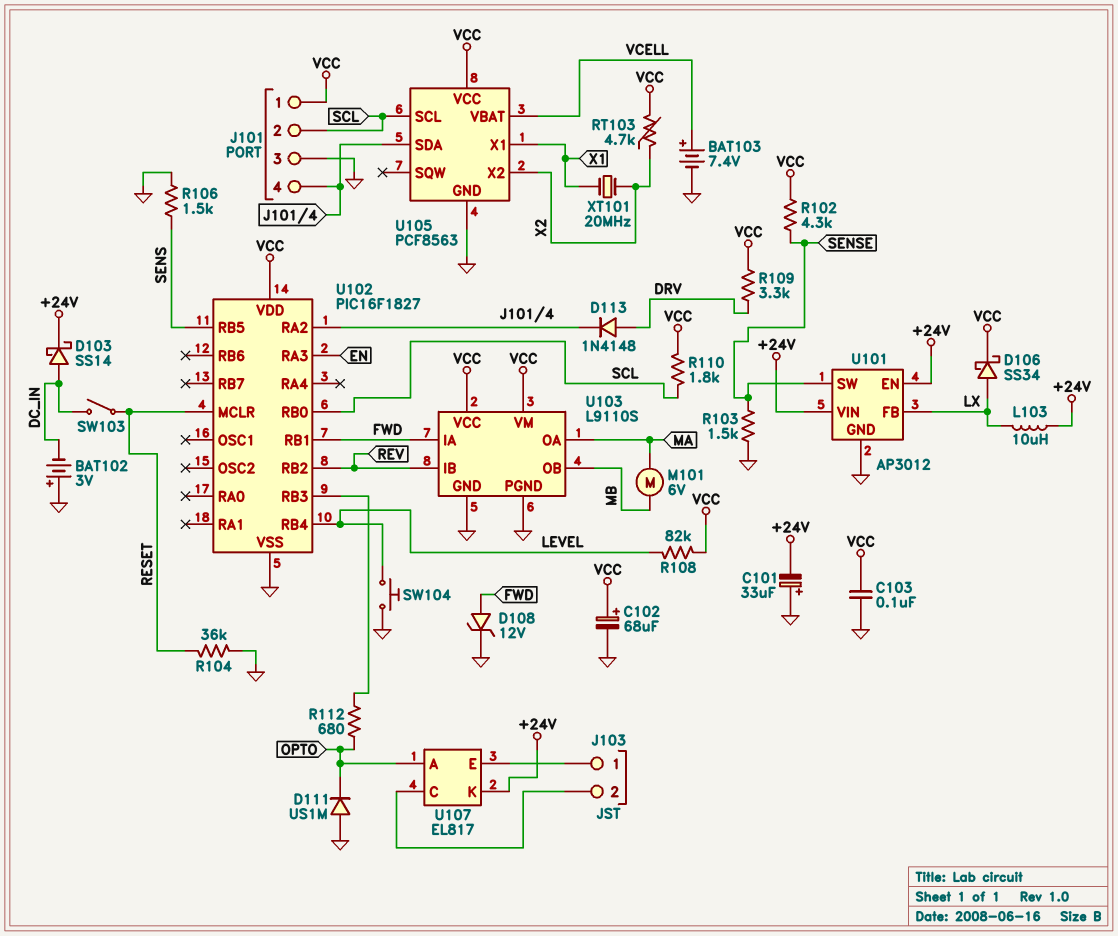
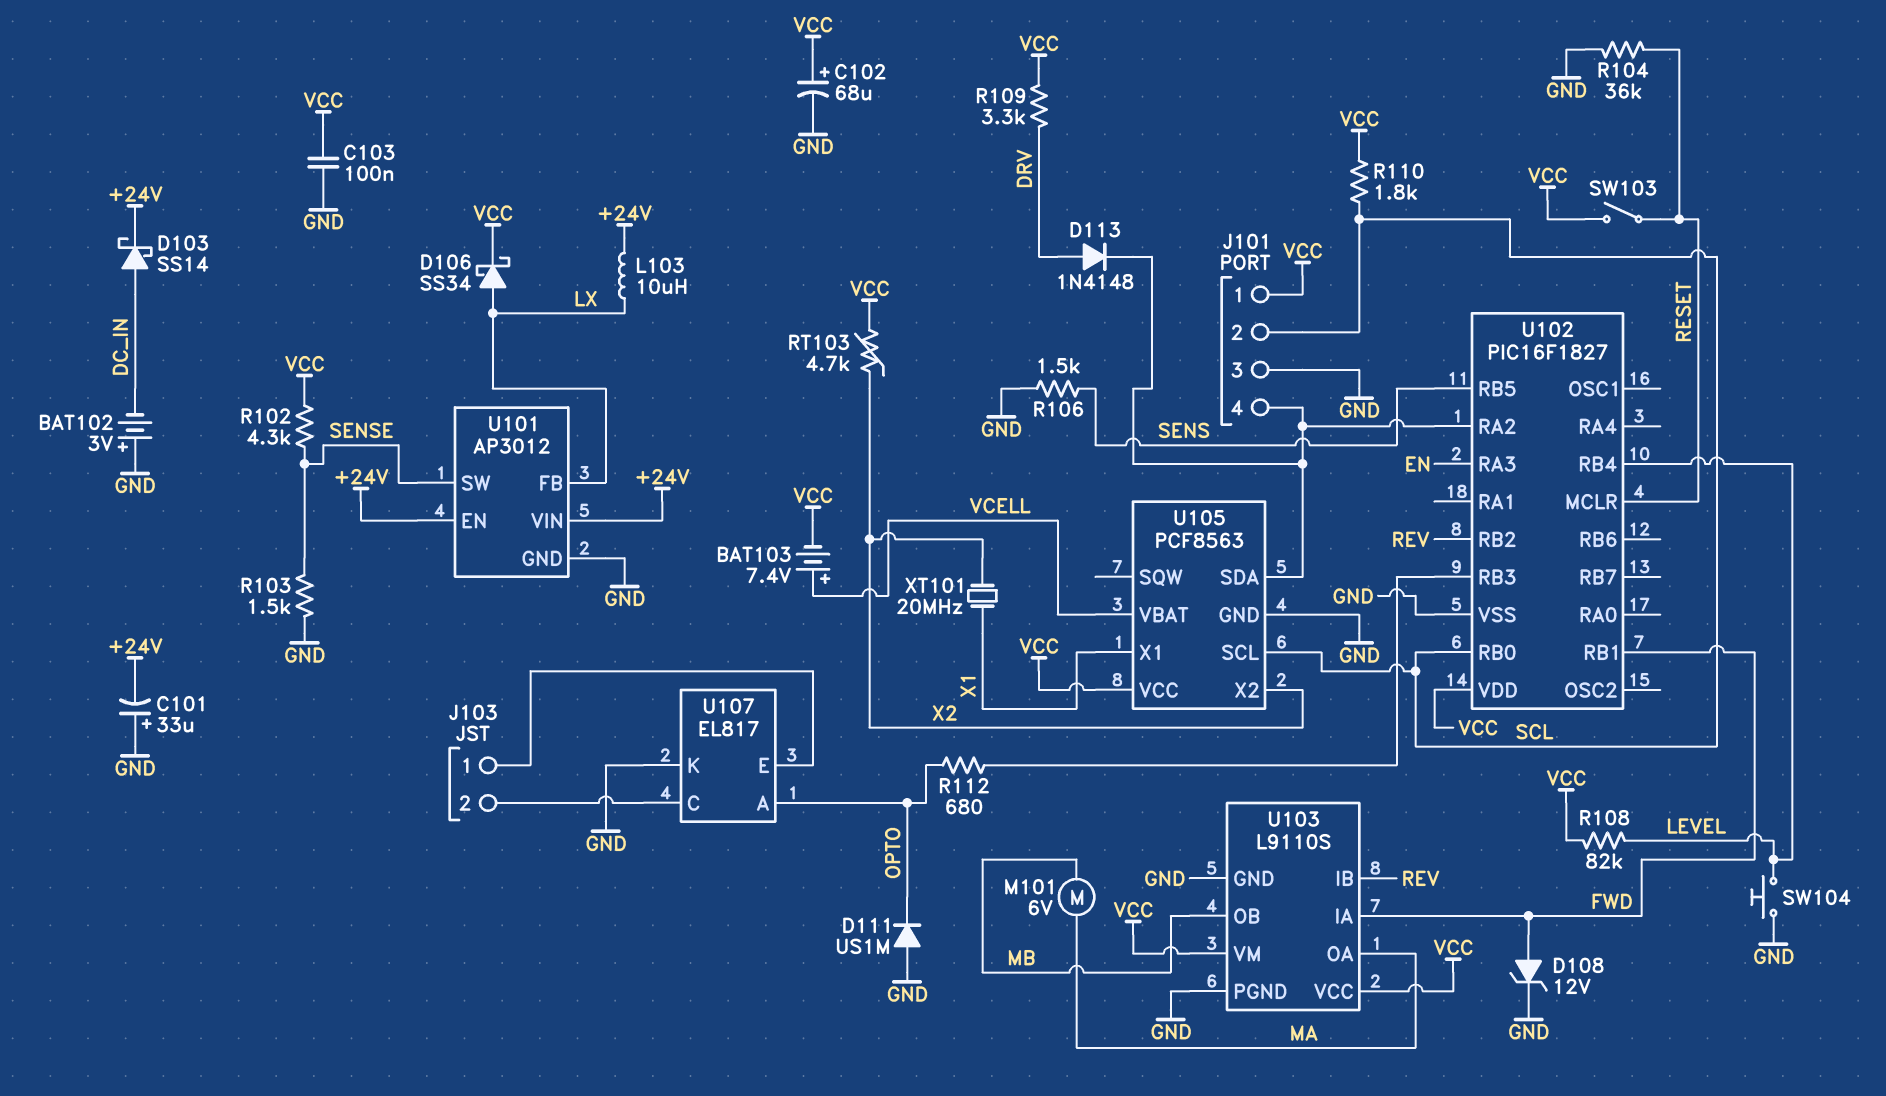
BAT103: 7.4V (plus VCELL, minus GND) -> 7.4V (plus VCELL, minus VCC)
SW103: switch (DC_IN, RESET) -> switch (RESET, VCC)
U107 pin K: +24V -> GND

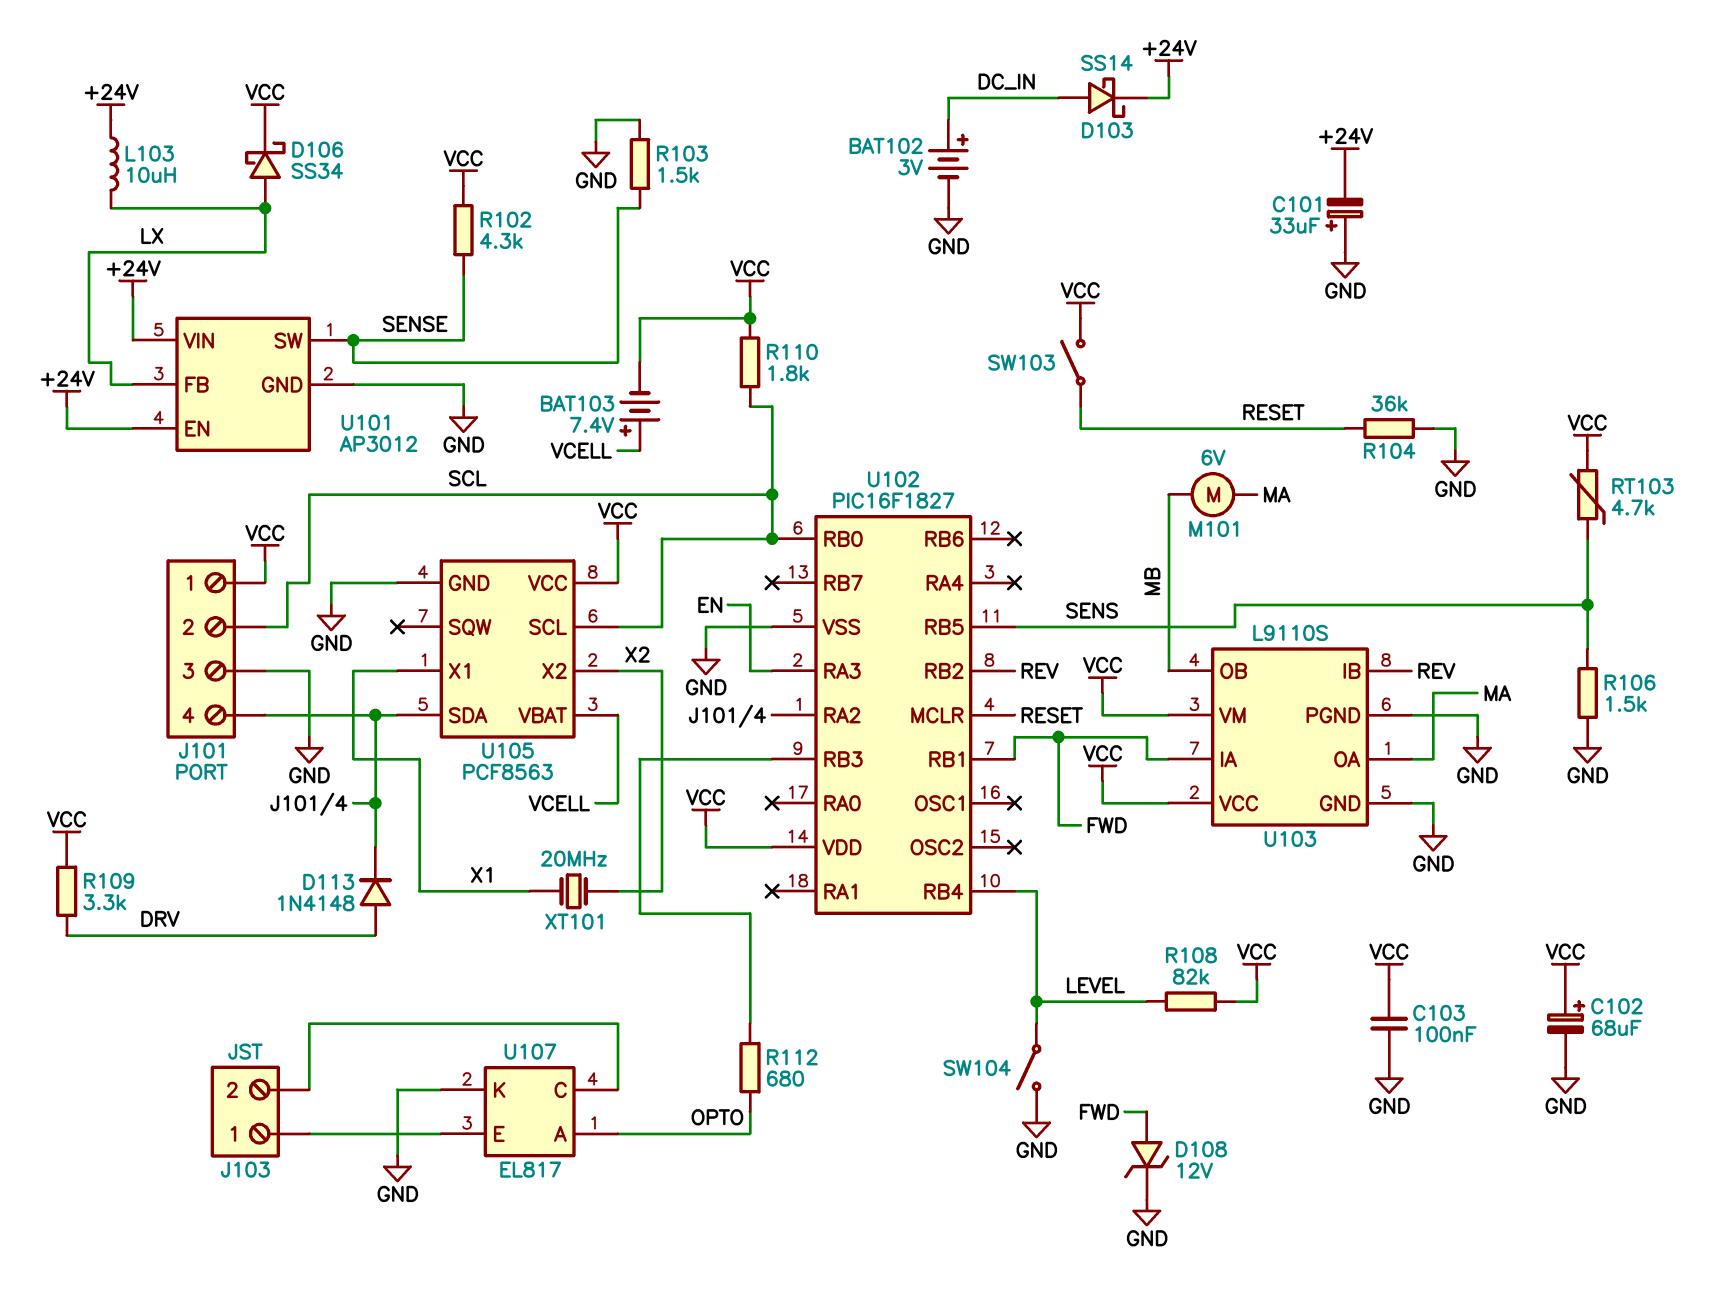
BAT102: 3V (plus GND, minus DC_IN) -> 3V (plus DC_IN, minus GND)
D111: diode US1M (A GND, K OPTO) -> none
RT103: 4.7k (VCC, X2) -> 4.7k (SENS, VCC)
SW104: button (GND, LEVEL) -> switch (GND, LEVEL)

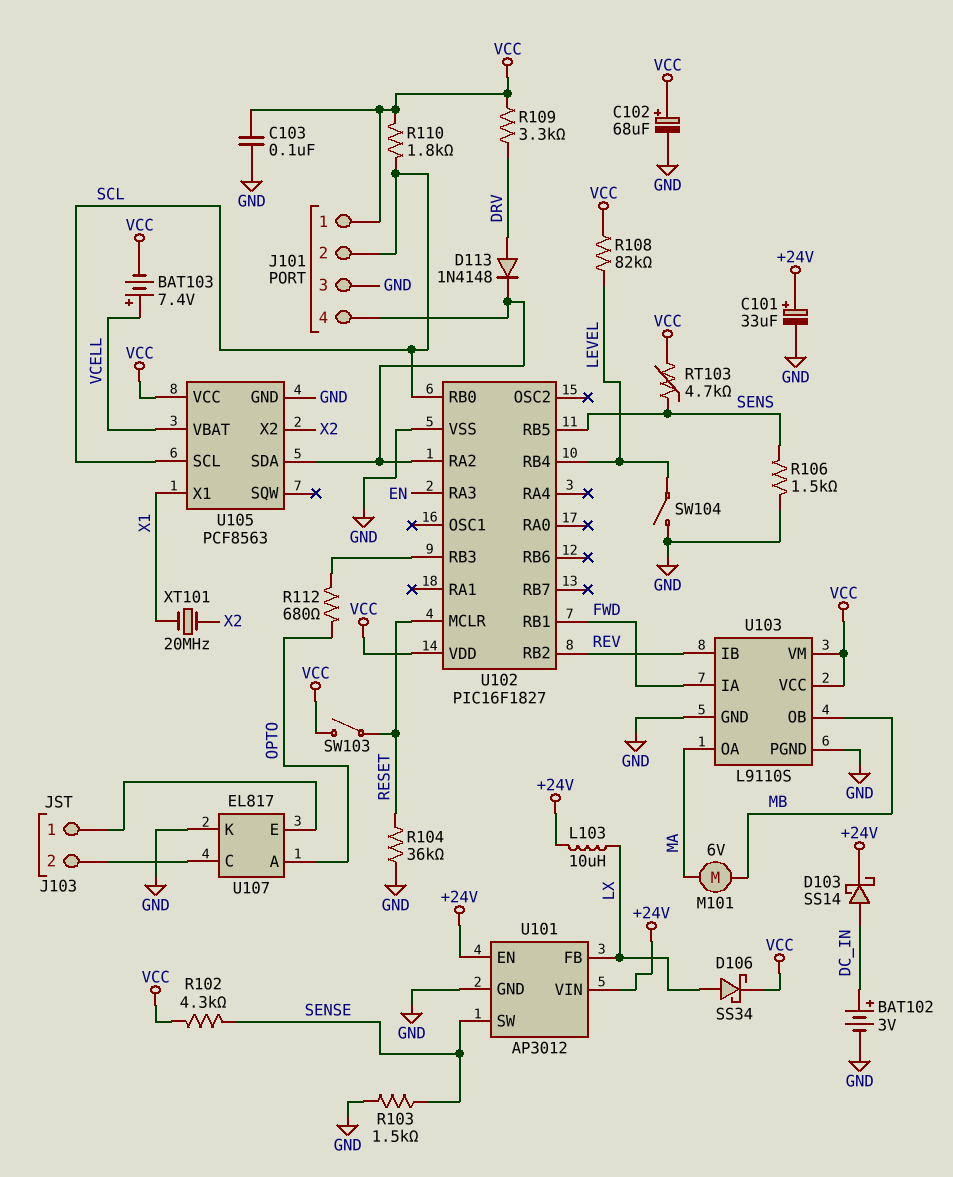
C101: 33uF (plus GND, minus +24V) -> 33uF (plus +24V, minus GND)
D108: zener 12V (A FWD, K GND) -> none

